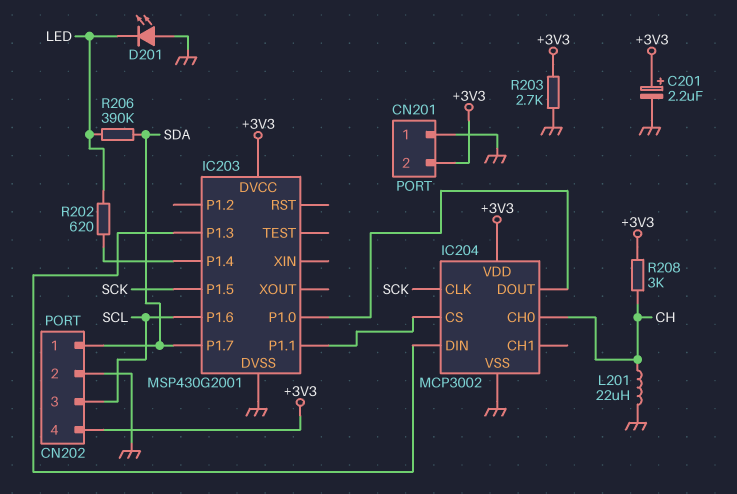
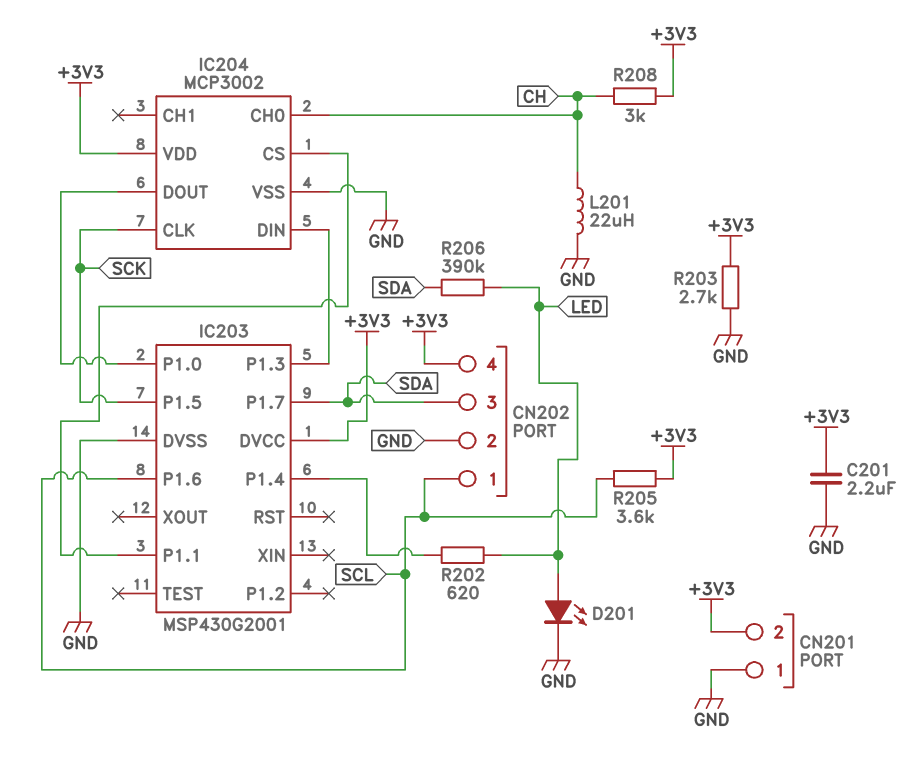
C201: 2.2uF (plus +3V3, minus GND) -> 2.2uF (+3V3, GND)
CN202 pin 1: SDA -> SCL
CN202 pin 3: SCL -> SDA
D201: LED (A GND, K LED) -> LED (A LED, K GND)
R205: none -> 3.6k (+3V3, SCL)

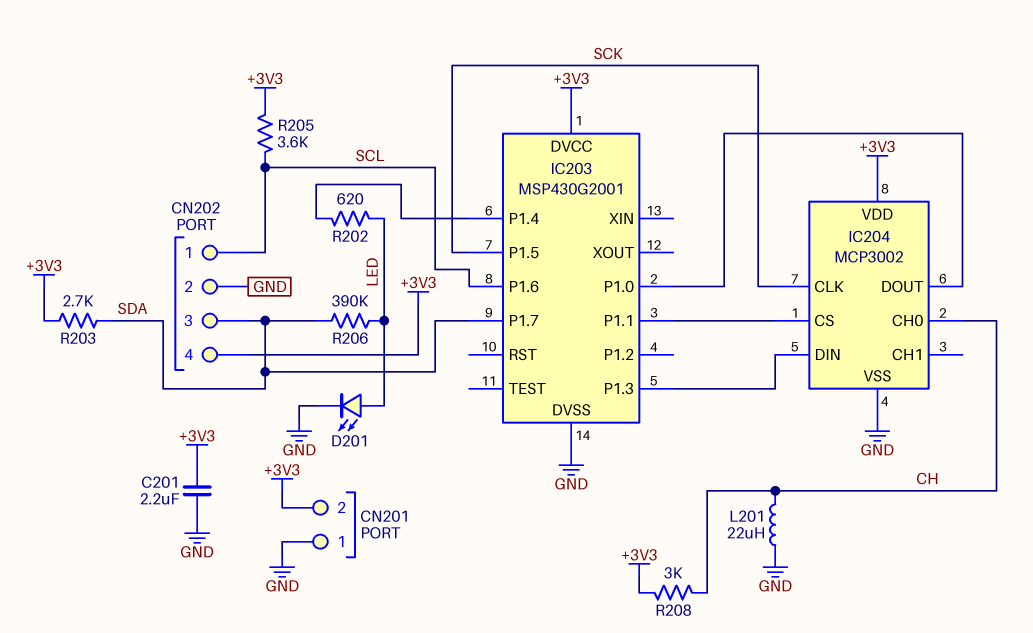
R203: 2.7k (+3V3, GND) -> 2.7k (+3V3, SDA)

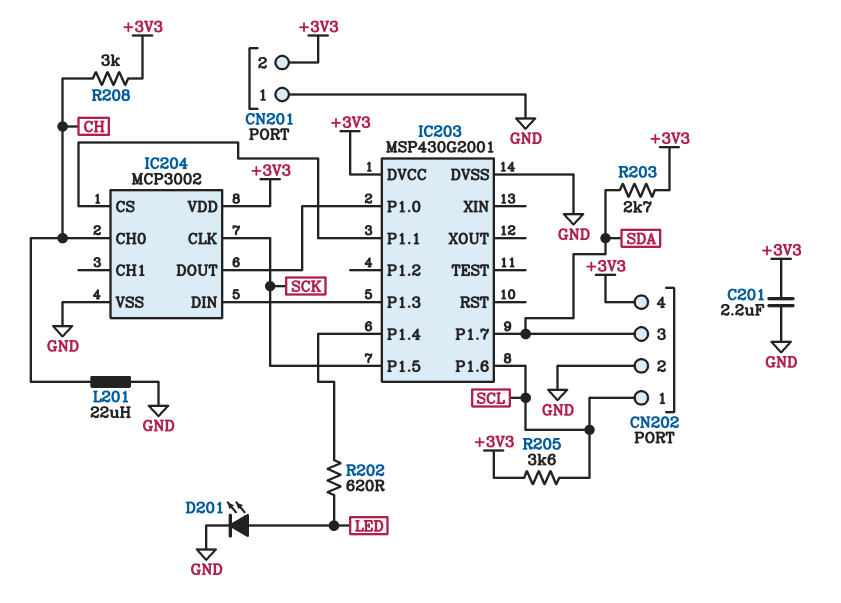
R206: 390k (LED, SDA) -> none

